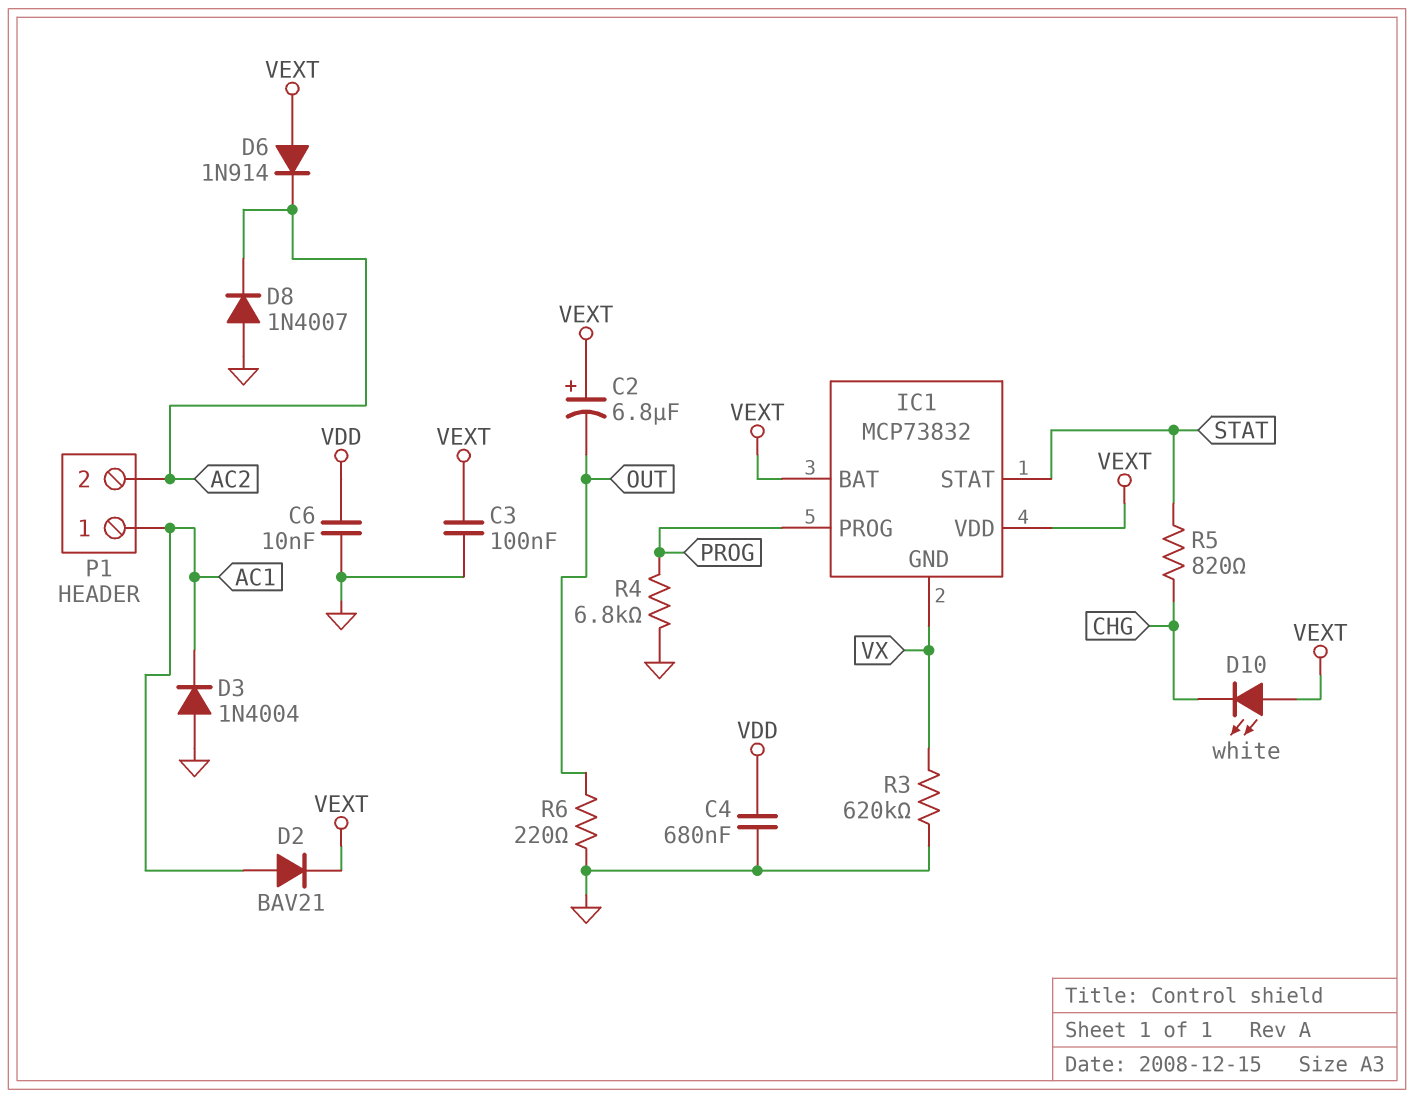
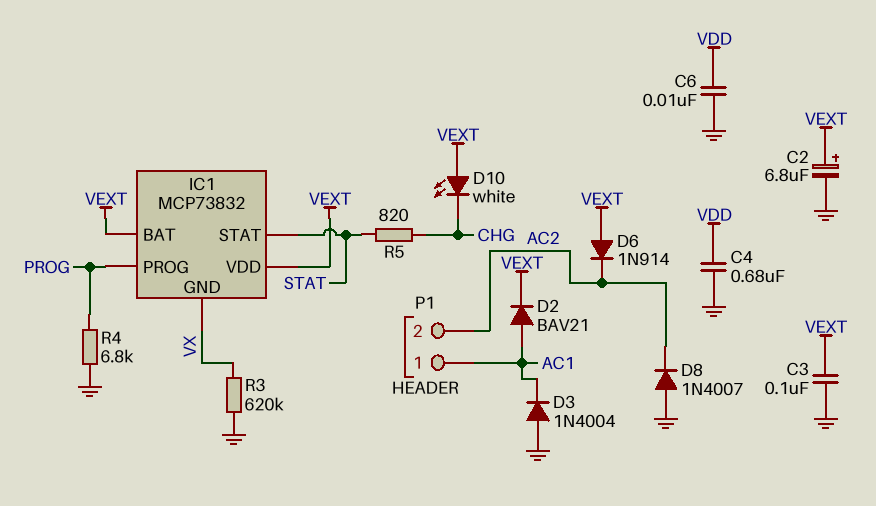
C2: 6.8uF (plus VEXT, minus OUT) -> 6.8uF (plus VEXT, minus GND)
R6: 220 (GND, OUT) -> none

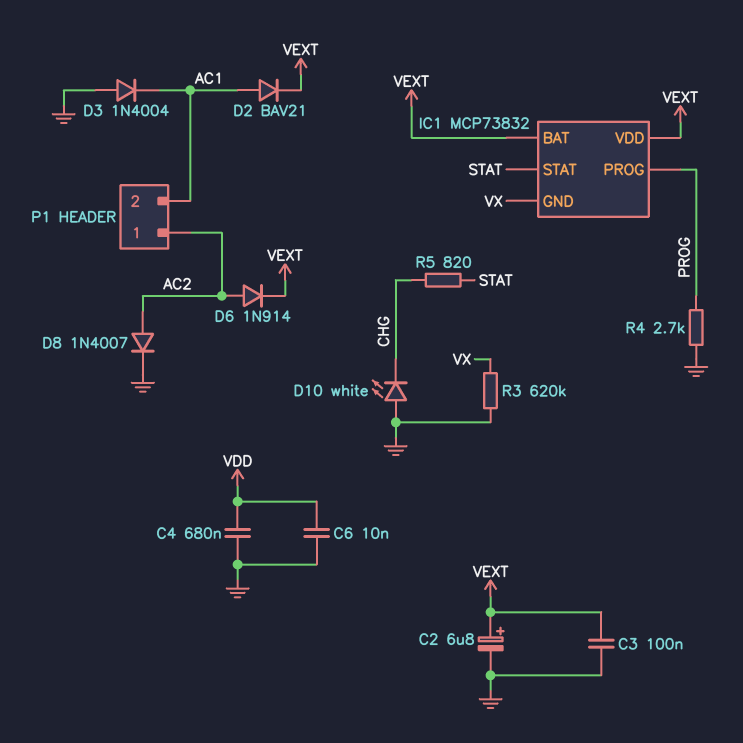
D6: diode 1N914 (A VEXT, K AC2) -> diode 1N914 (A AC2, K VEXT)
D8: diode 1N4007 (A GND, K AC2) -> diode 1N4007 (A AC2, K GND)
D10: LED white (A VEXT, K CHG) -> LED white (A GND, K CHG)
P1 pin 1: AC1 -> AC2
P1 pin 2: AC2 -> AC1
R4: 6.8k (GND, PROG) -> 2.7k (GND, PROG)

